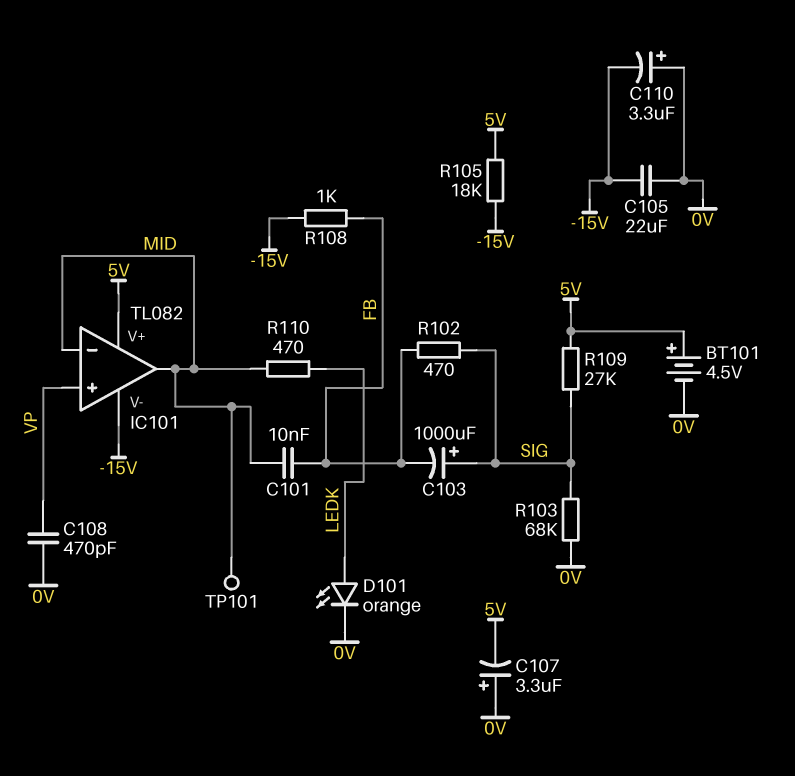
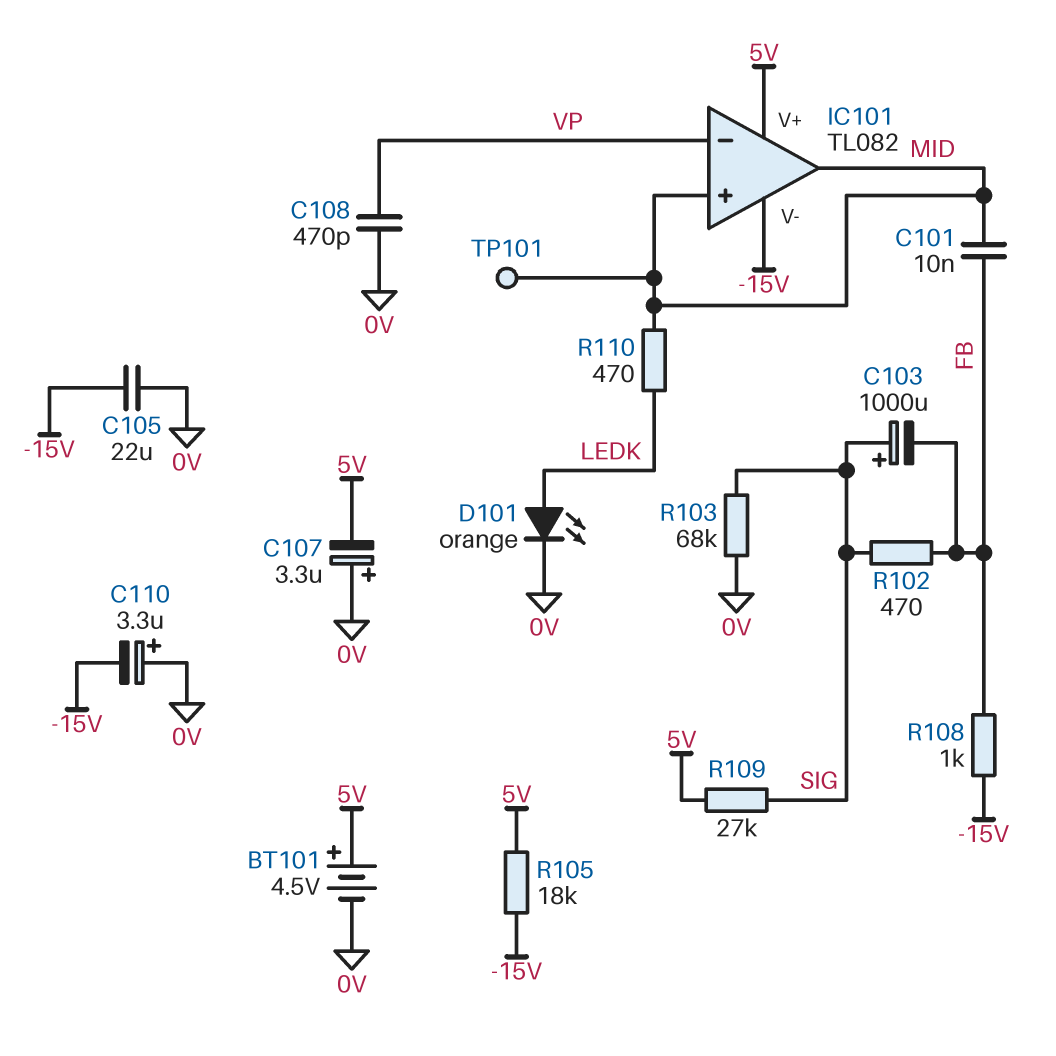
IC101 pin in+: VP -> MID
IC101 pin in-: MID -> VP

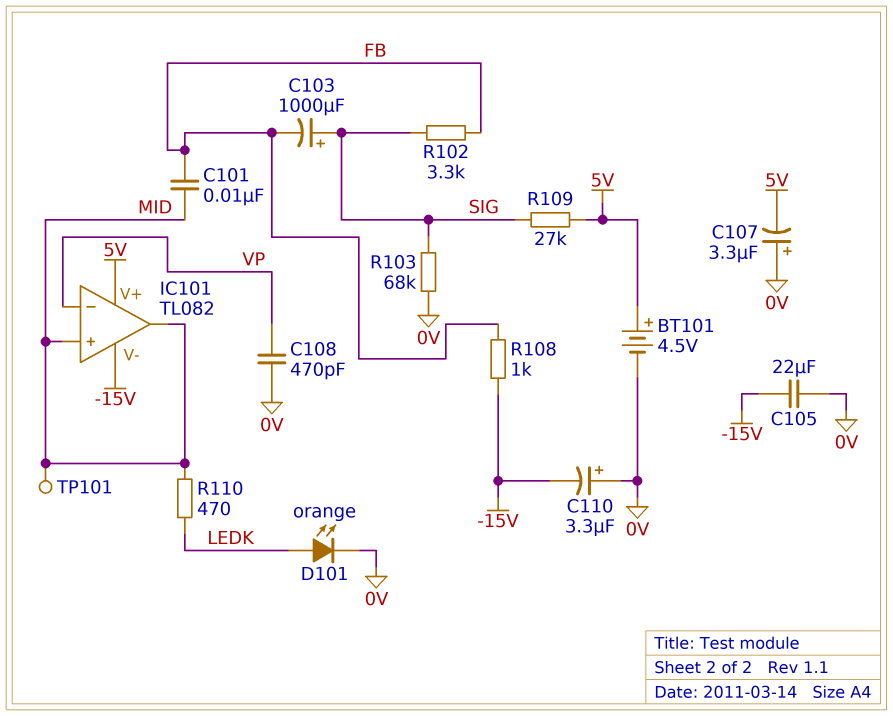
R102: 470 (FB, SIG) -> 3.3k (FB, SIG)
R105: 18k (-15V, 5V) -> none

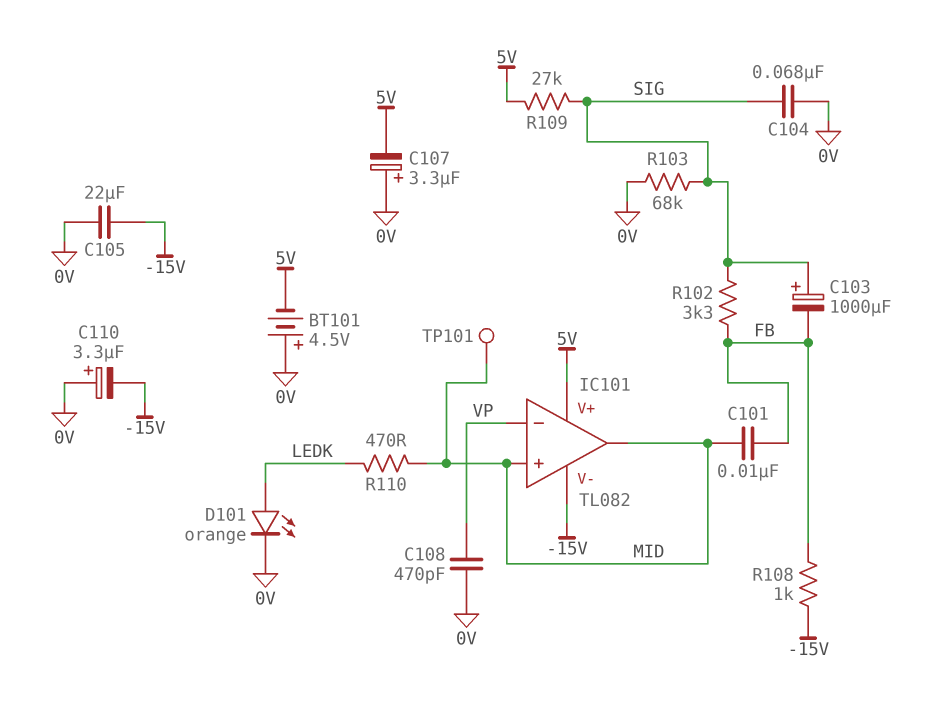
BT101: 4.5V (plus 5V, minus 0V) -> 4.5V (plus 0V, minus 5V)
C104: none -> 68nF (0V, SIG)

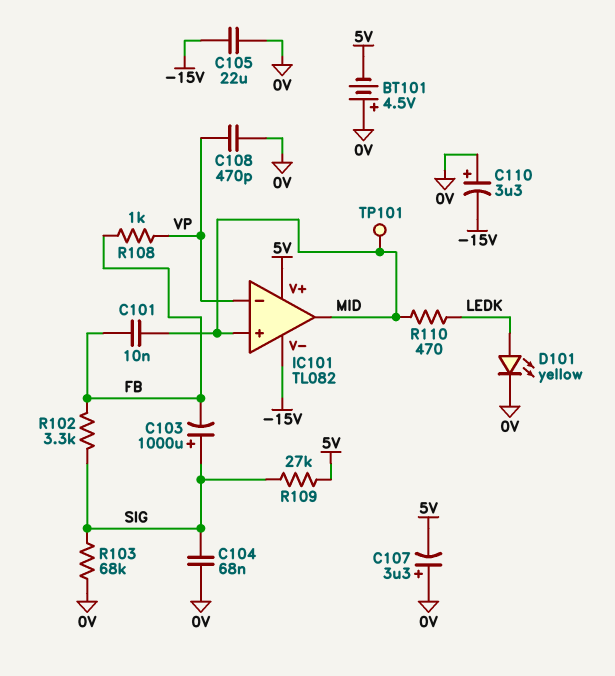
D101: LED orange (A LEDK, K 0V) -> LED yellow (A LEDK, K 0V)
R108: 1k (-15V, FB) -> 1k (FB, VP)

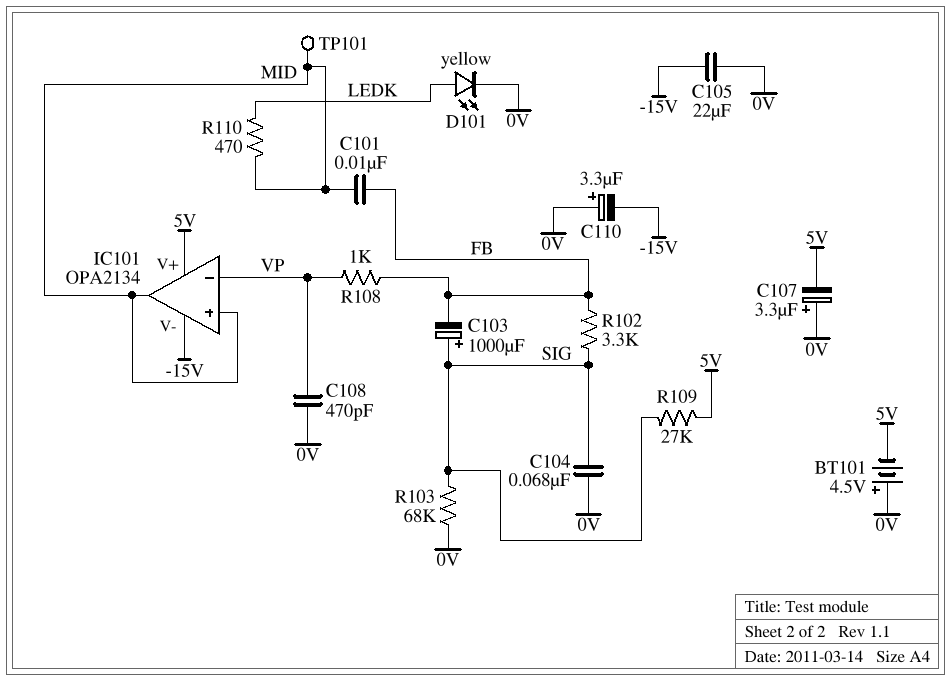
IC101: TL082 -> OPA2134

